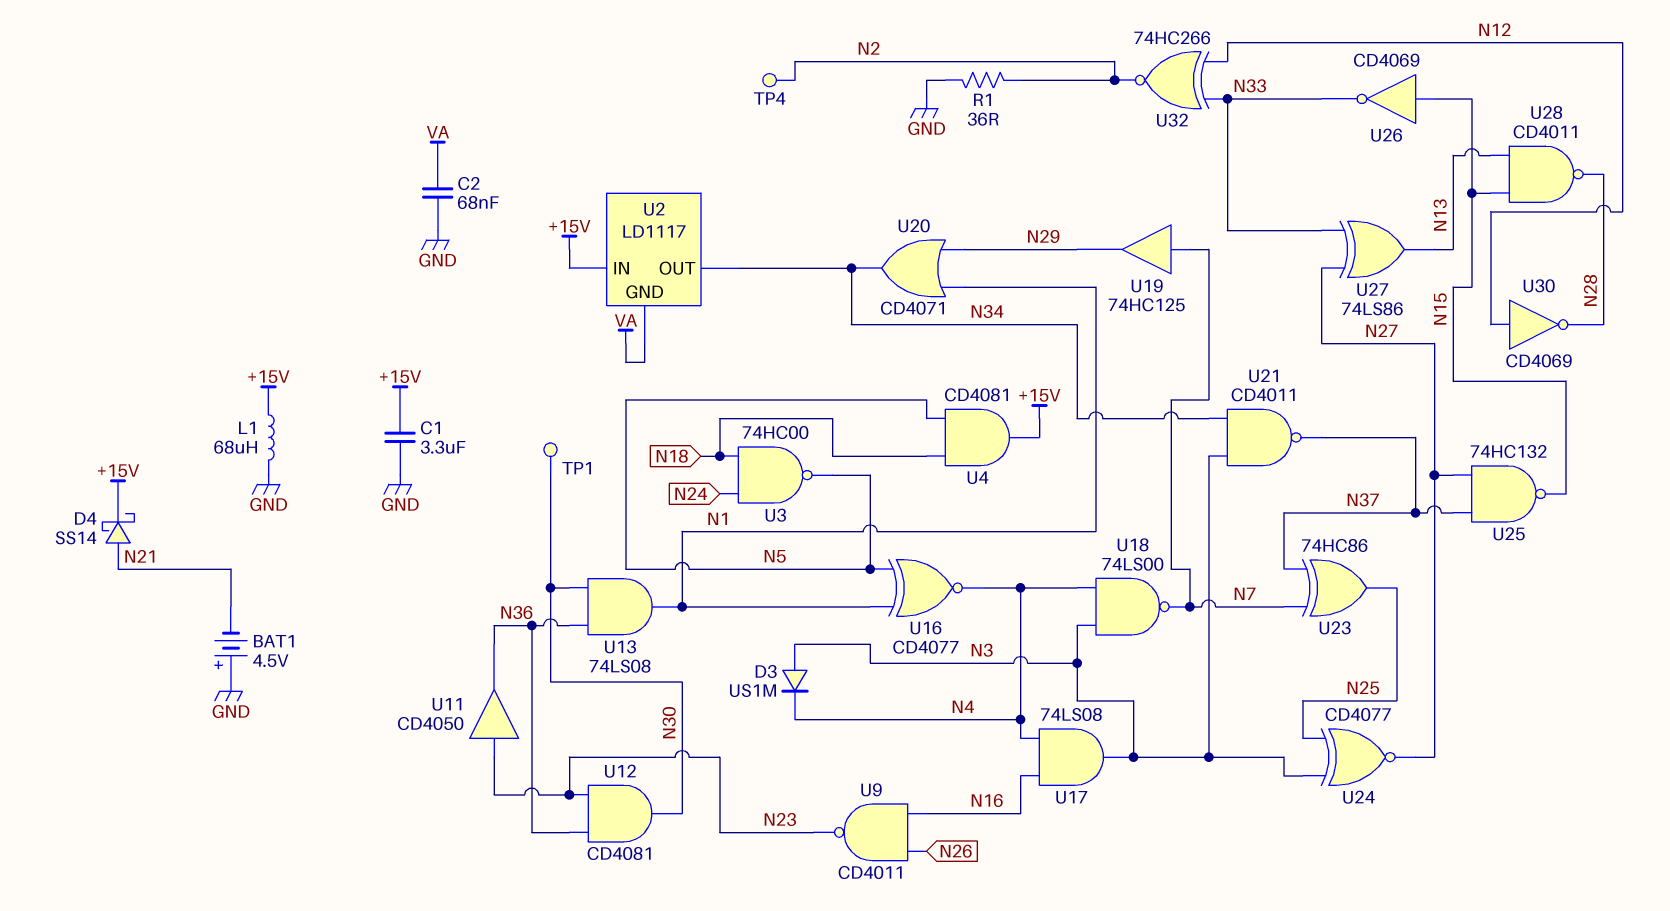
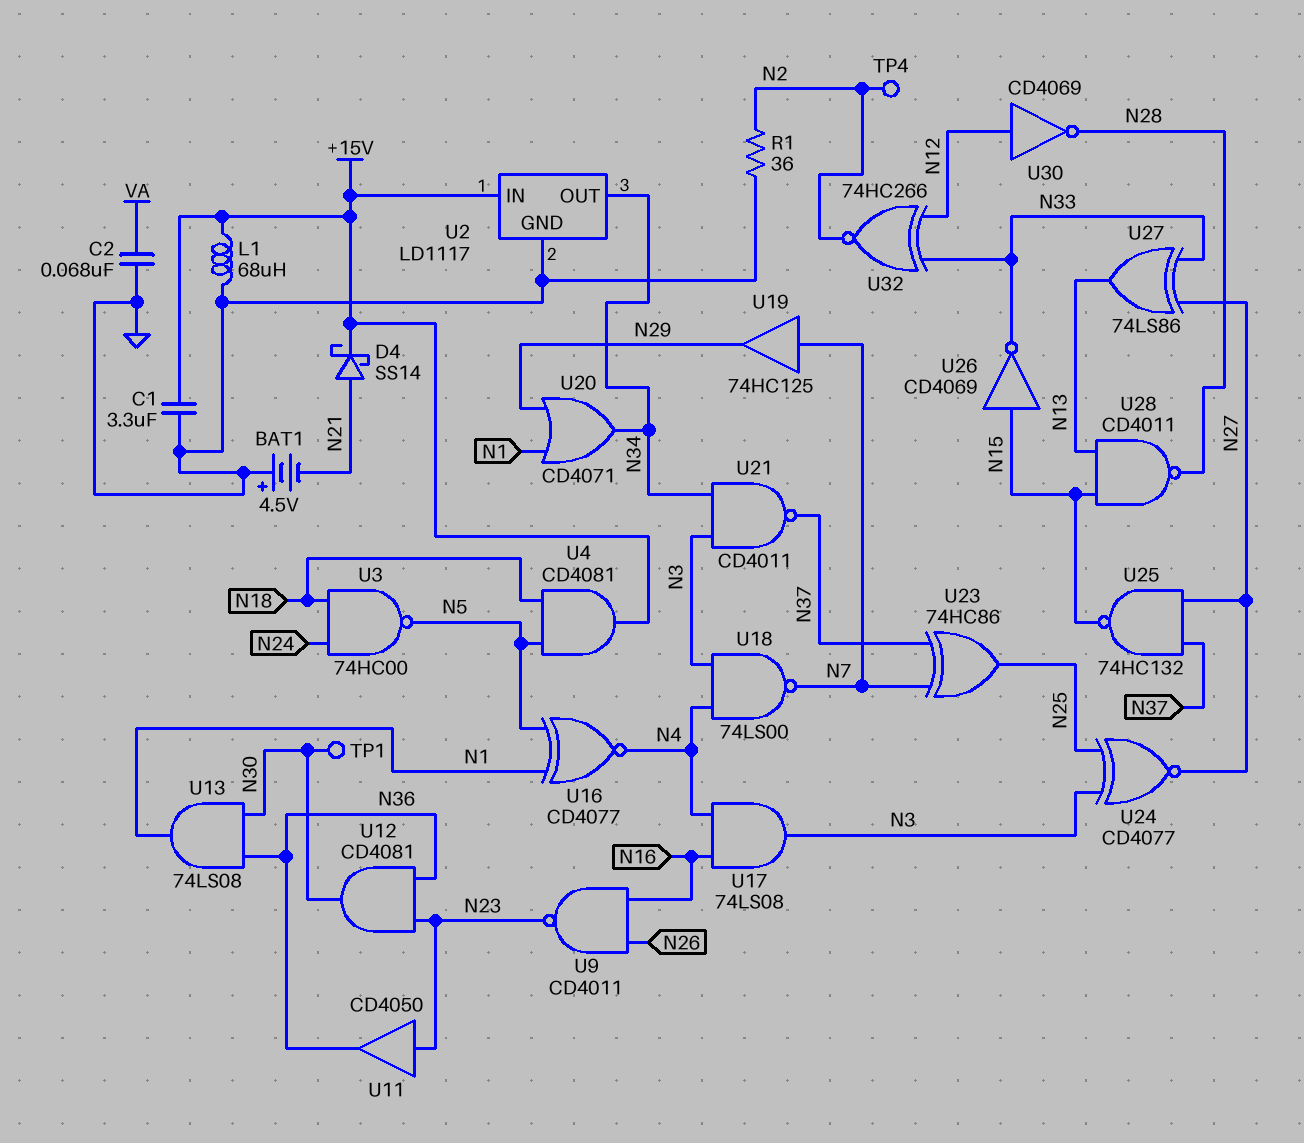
D3: diode US1M (A N3, K N4) -> none
U2 pin GND: VA -> GND

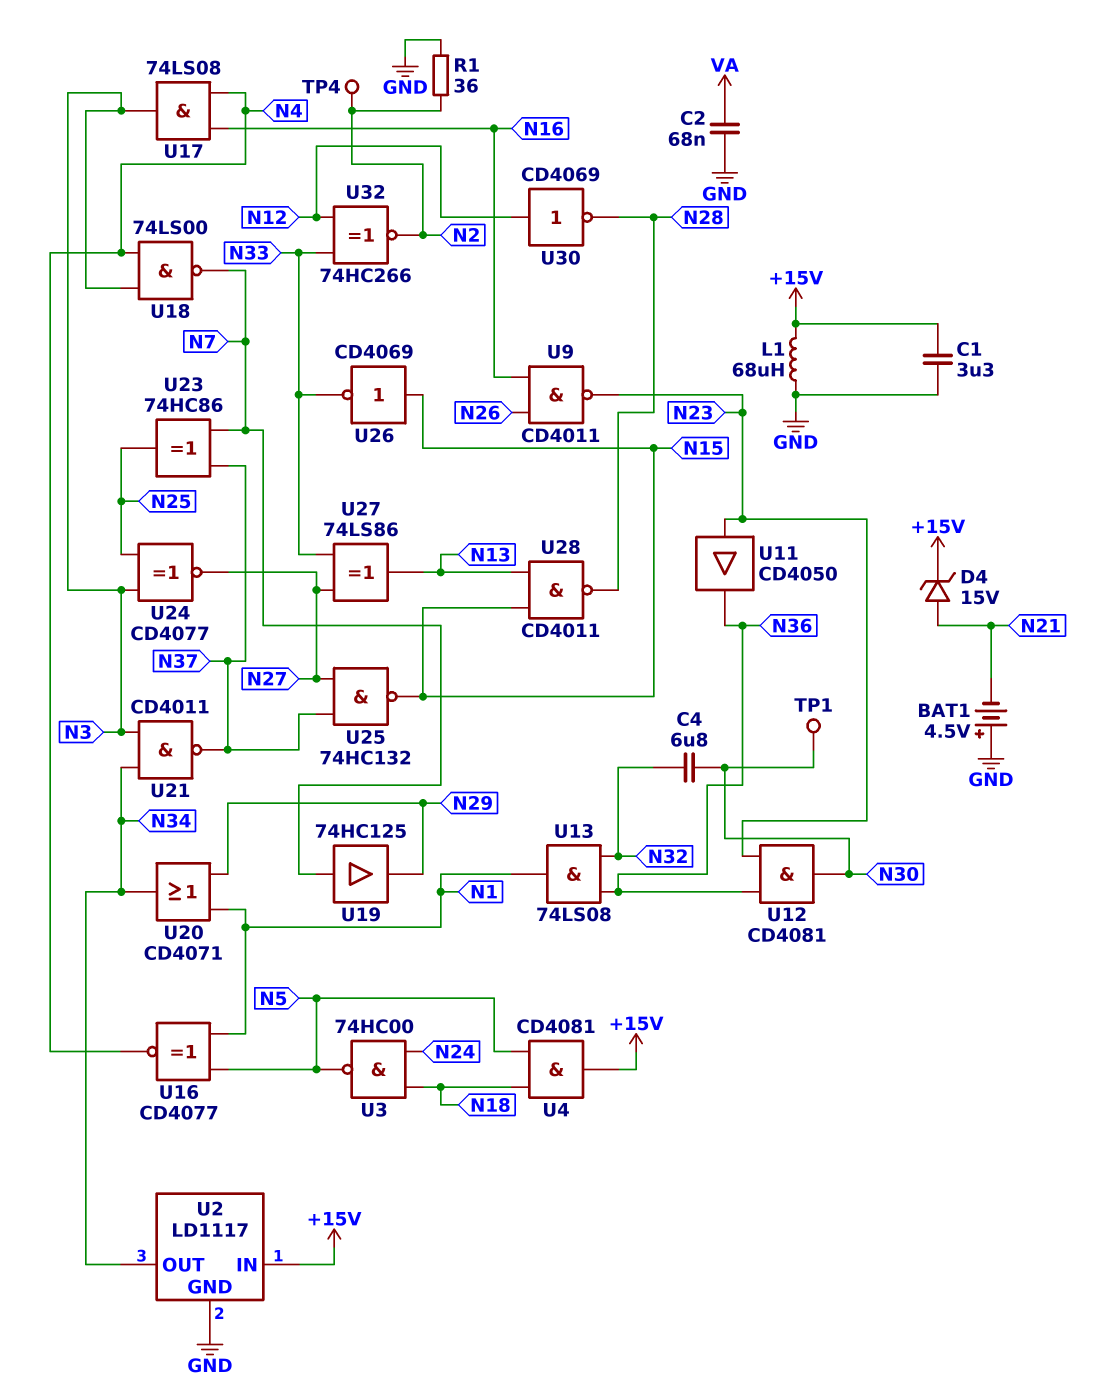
C4: none -> 6.8uF (N30, N32)
D4: schottky SS14 (A N21, K +15V) -> zener 15V (A N21, K +15V)
U13: AND 74LS08 (in N30, in N36, out N1) -> AND 74LS08 (in N32, in N36, out N1)

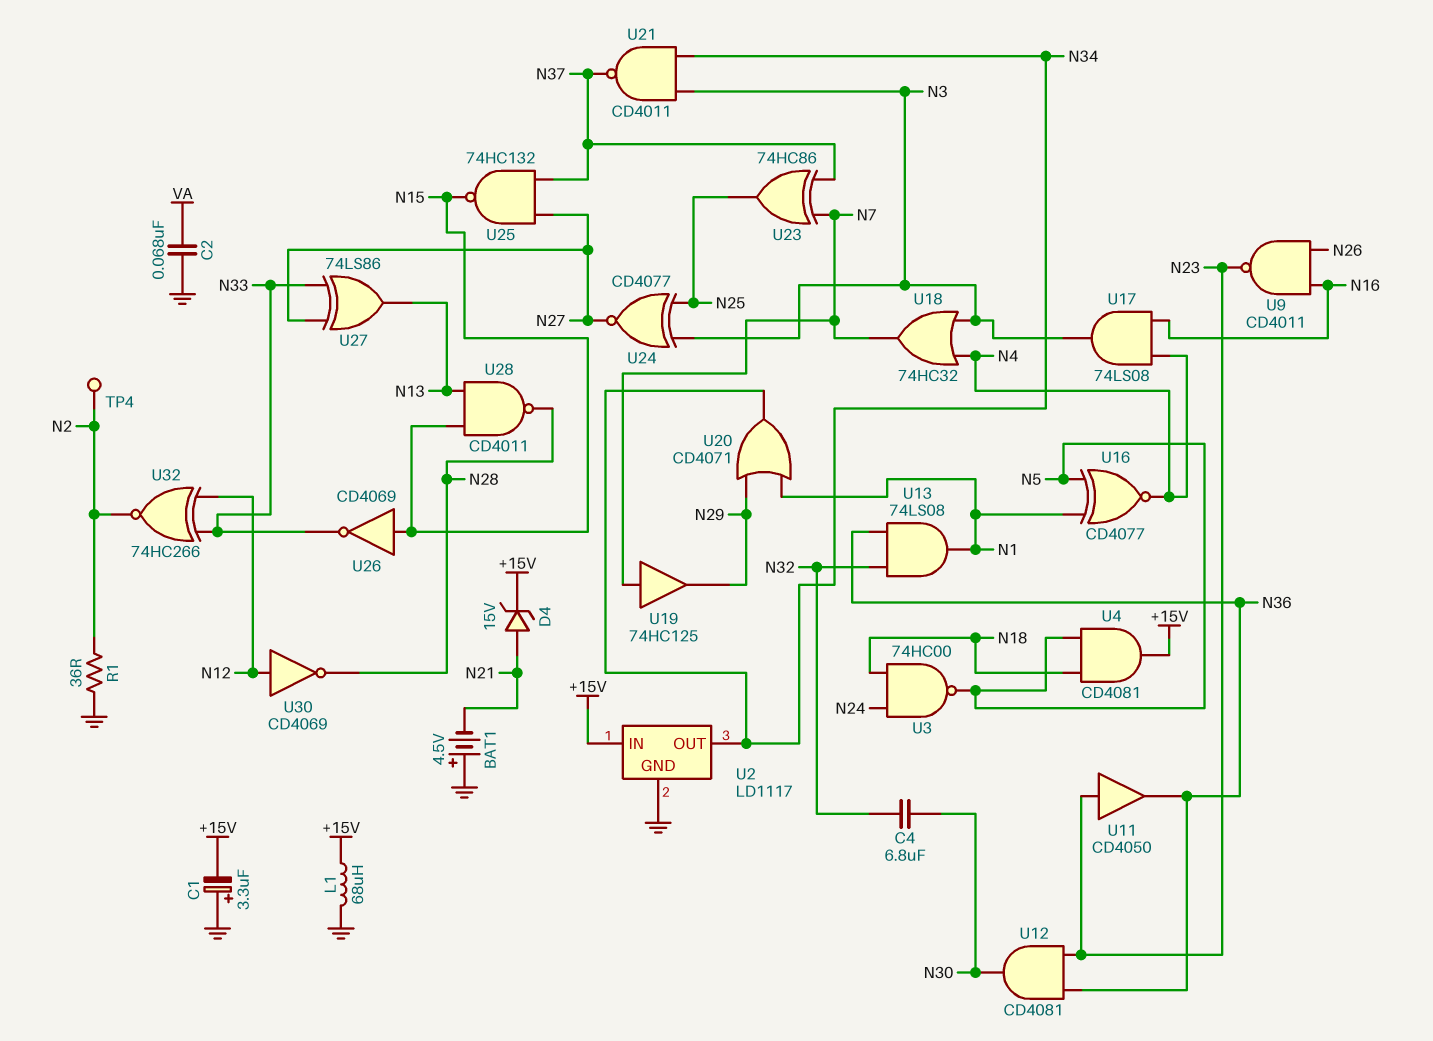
C1: 3.3uF (+15V, GND) -> 3.3uF (plus GND, minus +15V)
TP1: test point (N30) -> none
U18: NAND 74LS00 (in N3, in N4, out N7) -> OR 74HC32 (in N3, in N4, out N7)

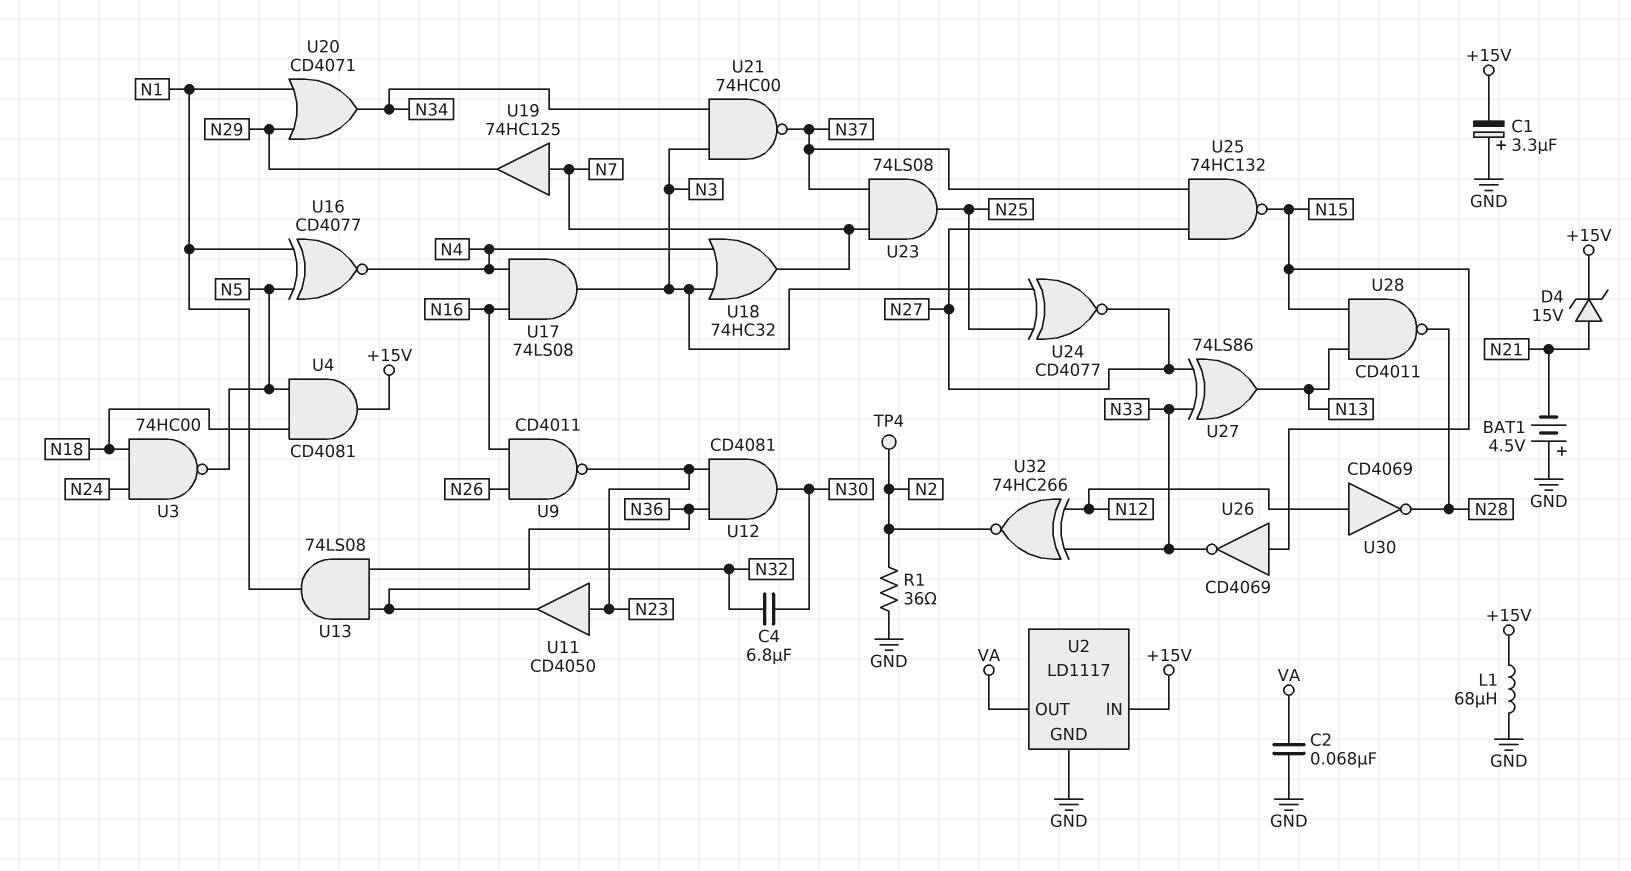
U2 pin OUT: N34 -> VA
U21: NAND CD4011 (in N3, in N34, out N37) -> NAND 74HC00 (in N3, in N34, out N37)
U23: XOR 74HC86 (in N7, in N37, out N25) -> AND 74LS08 (in N7, in N37, out N25)

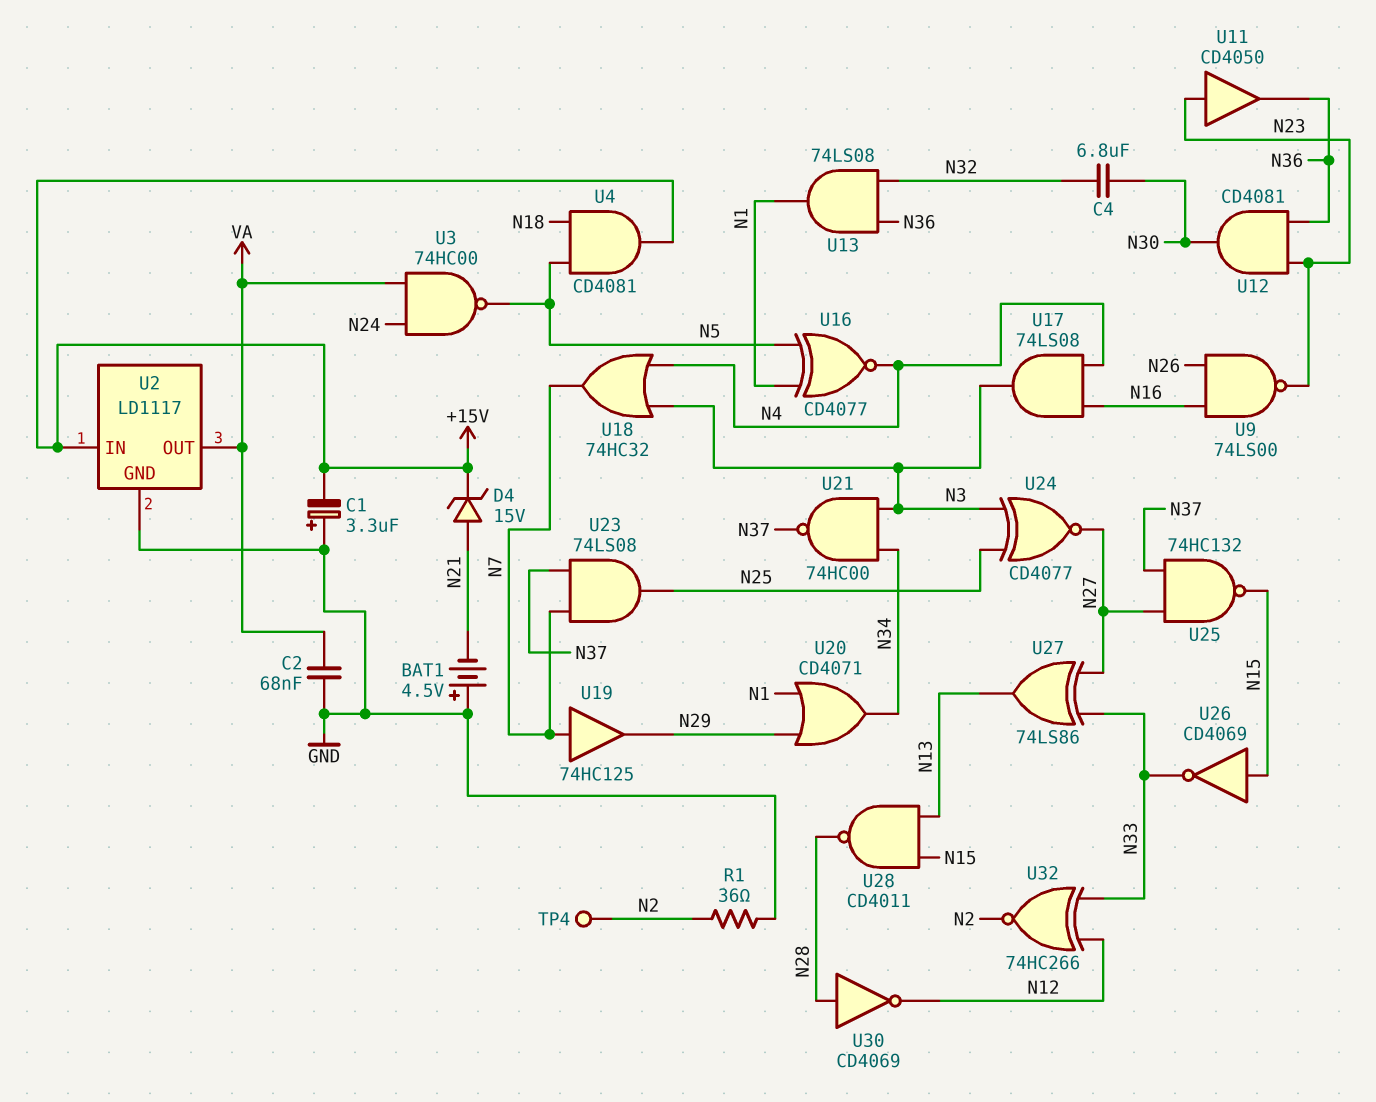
L1: 68uH (+15V, GND) -> none
U3: NAND 74HC00 (in N18, in N24, out N5) -> NAND 74HC00 (in N24, in VA, out N5)
U9: NAND CD4011 (in N16, in N26, out N23) -> NAND 74LS00 (in N16, in N26, out N23)
U30: NOT CD4069 (in N12, out N28) -> NOT CD4069 (in N28, out N12)

